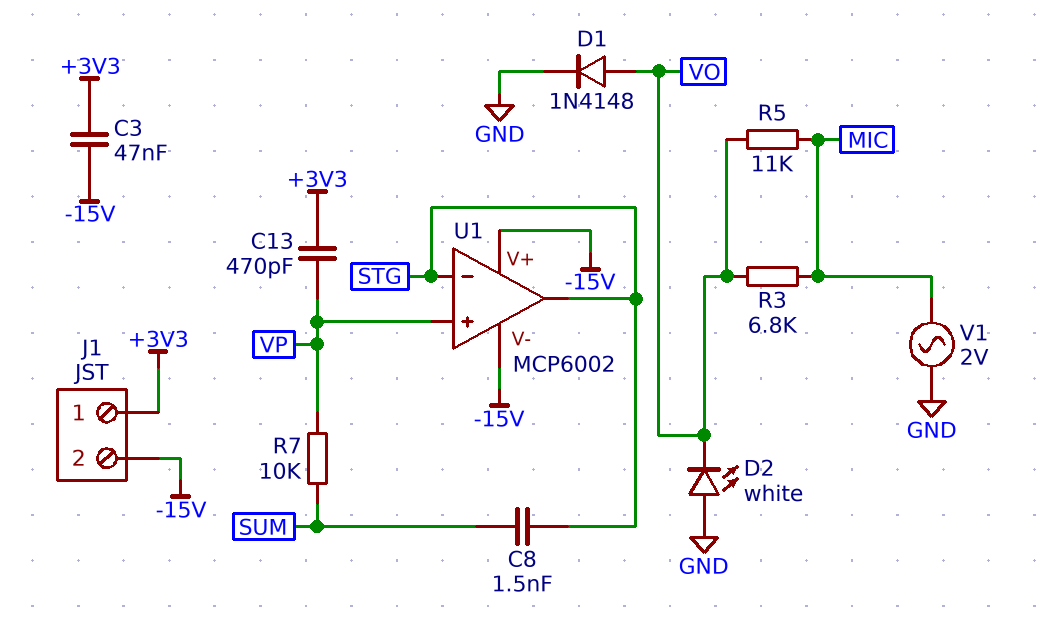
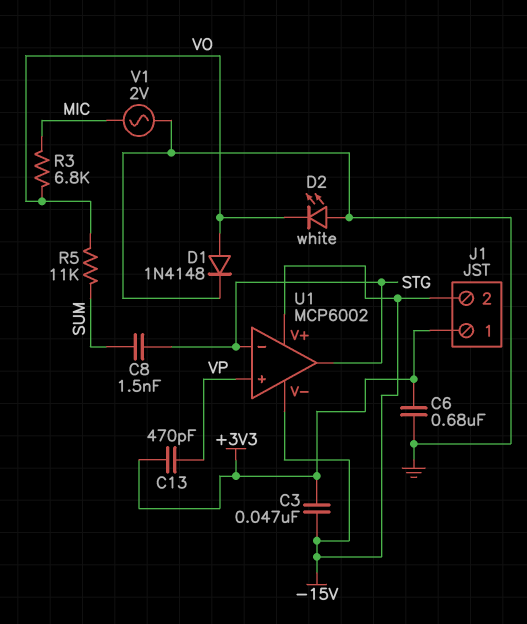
C6: none -> 680nF (+3V3, GND)
R5: 11k (MIC, VO) -> 11k (SUM, VO)
R7: 10k (SUM, VP) -> none

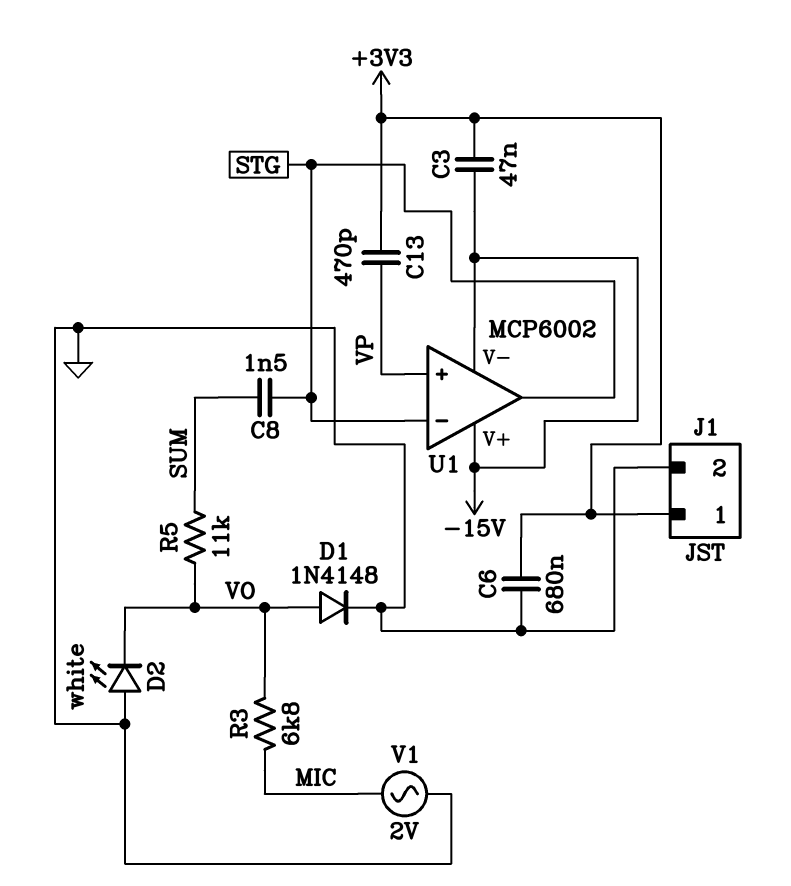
J1 pin 2: -15V -> GND

